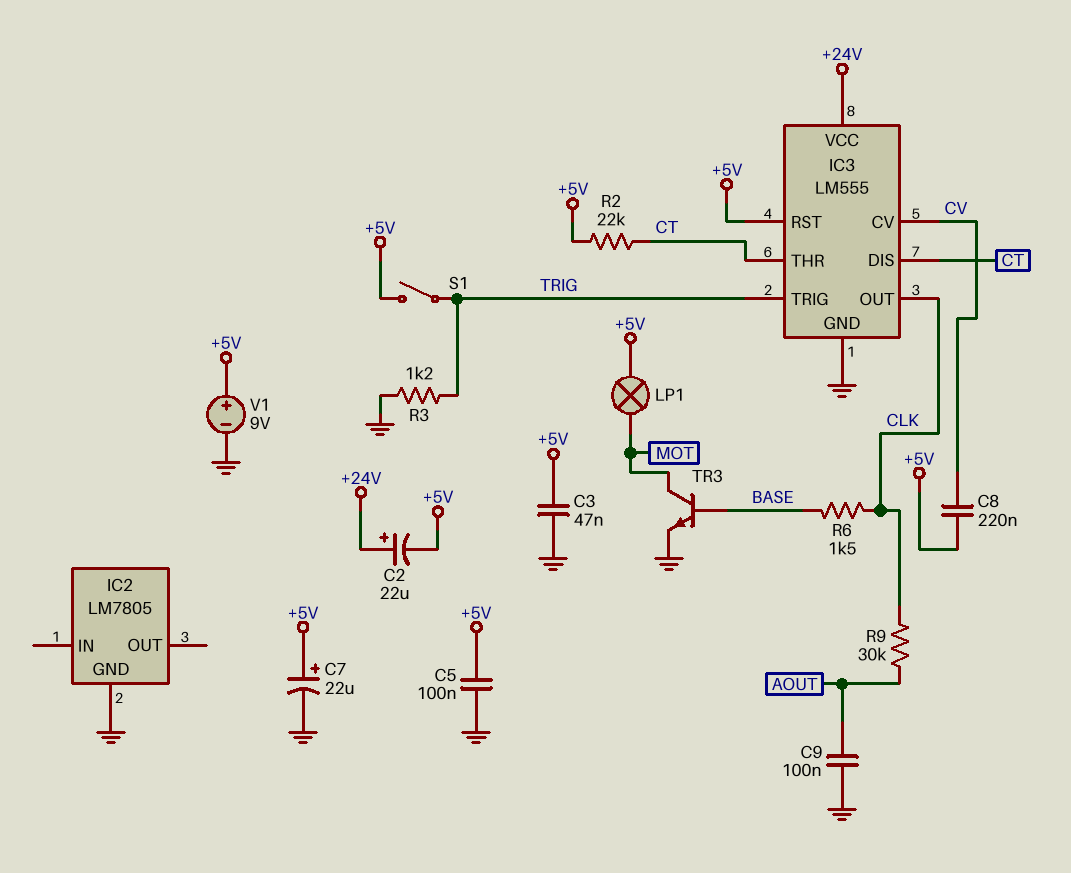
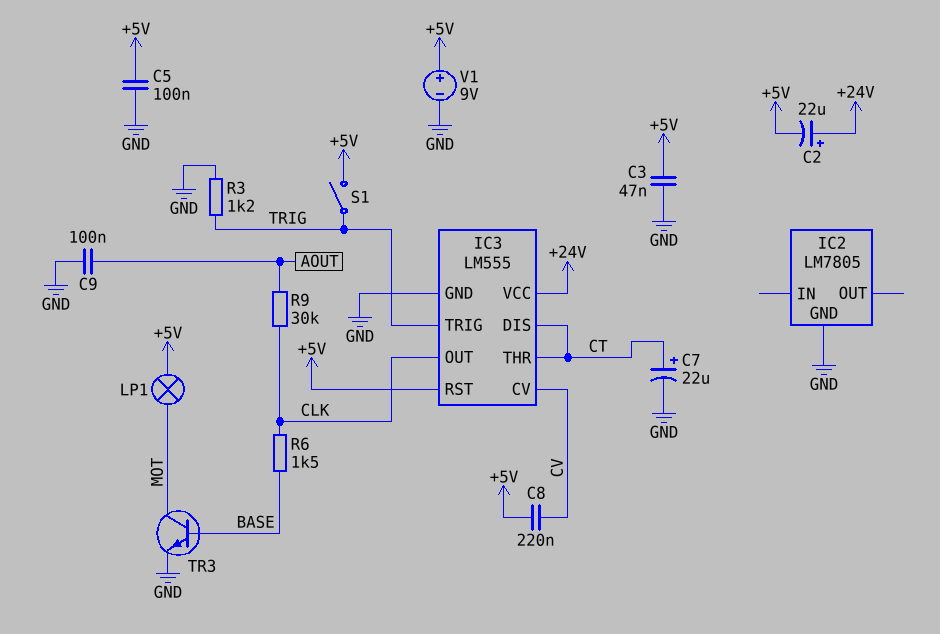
C7: 22uF (plus +5V, minus GND) -> 22uF (plus CT, minus GND)
R2: 22k (+5V, CT) -> none

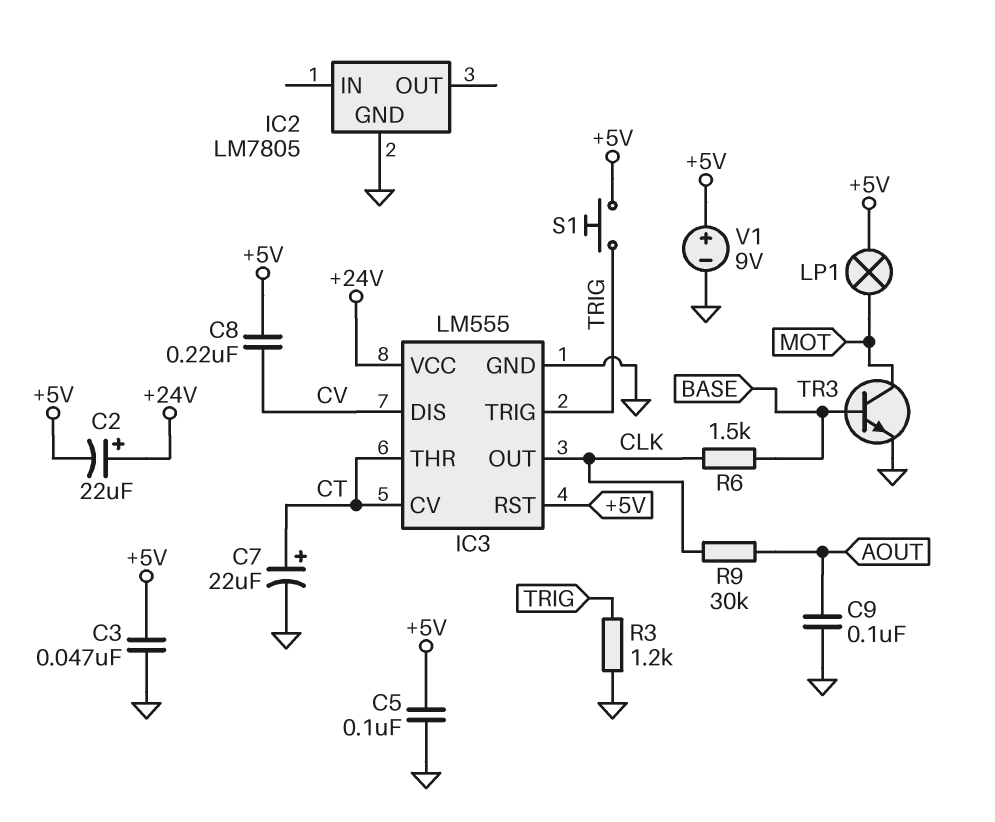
IC3 pin CV: CV -> CT
IC3 pin DIS: CT -> CV
S1: switch (+5V, TRIG) -> button (+5V, TRIG)

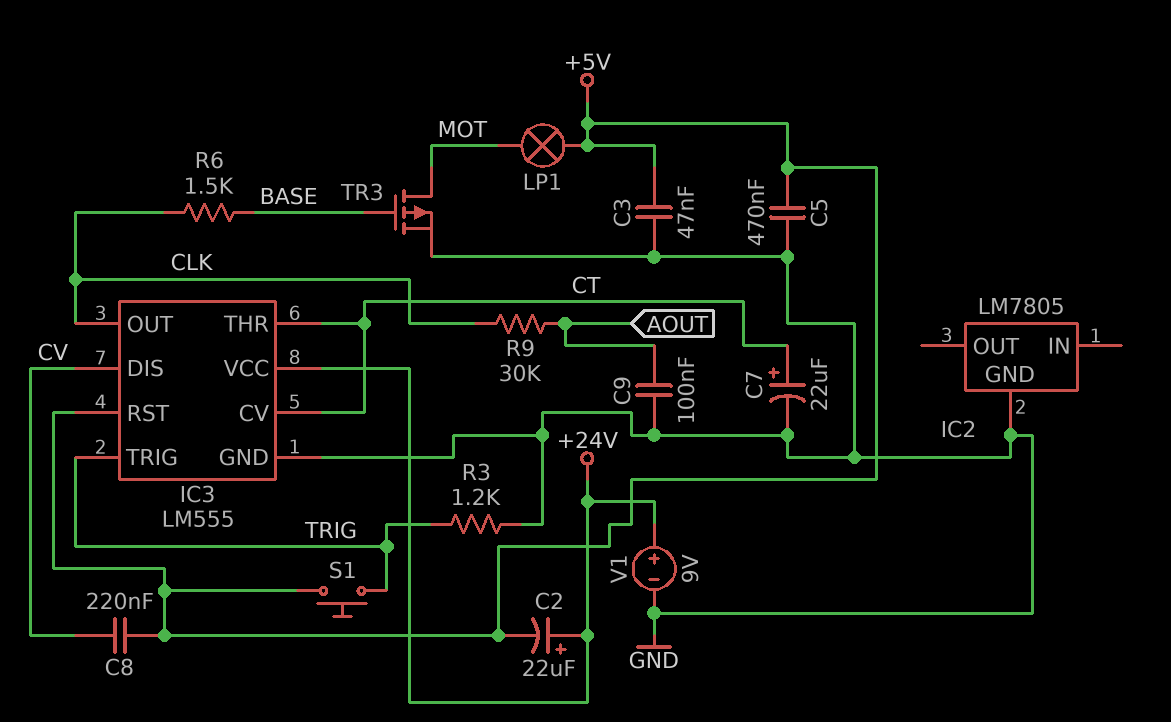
C5: 100nF (+5V, GND) -> 470nF (+5V, GND)
TR3: NPN (B BASE, C MOT, E GND) -> PMOS (G BASE, D MOT, S GND)
V1: 9V (plus +5V, minus GND) -> 9V (plus +24V, minus GND)

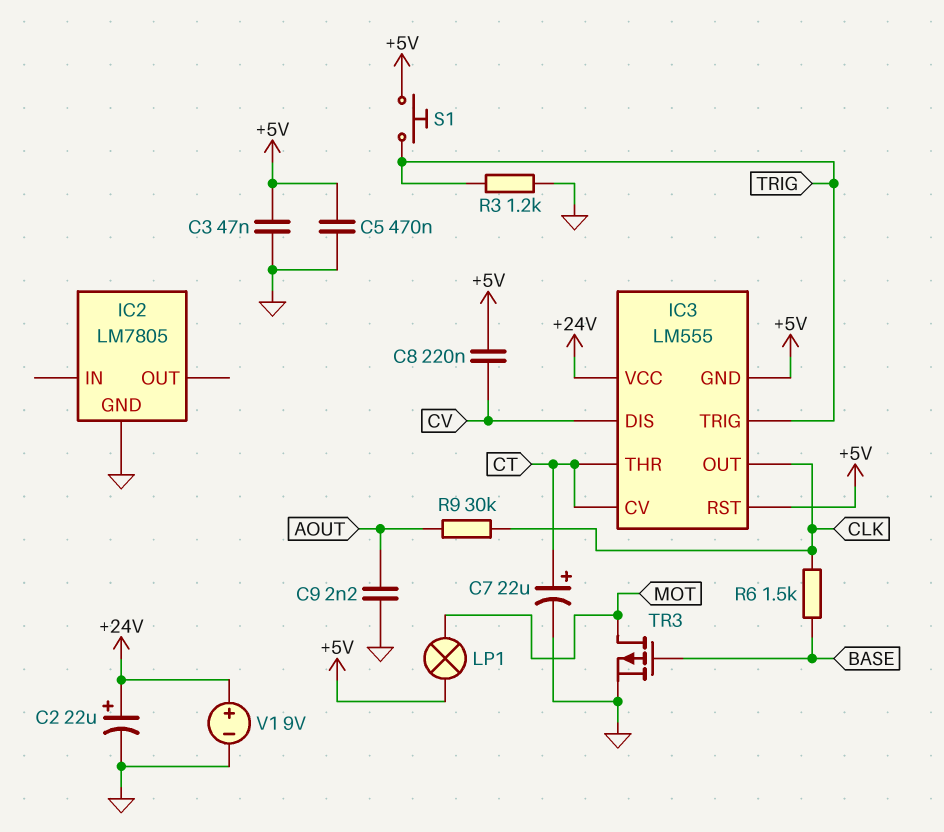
C2: 22uF (plus +24V, minus +5V) -> 22uF (plus +24V, minus GND)
C9: 100nF (AOUT, GND) -> 2.2nF (AOUT, GND)
IC3 pin GND: GND -> +5V

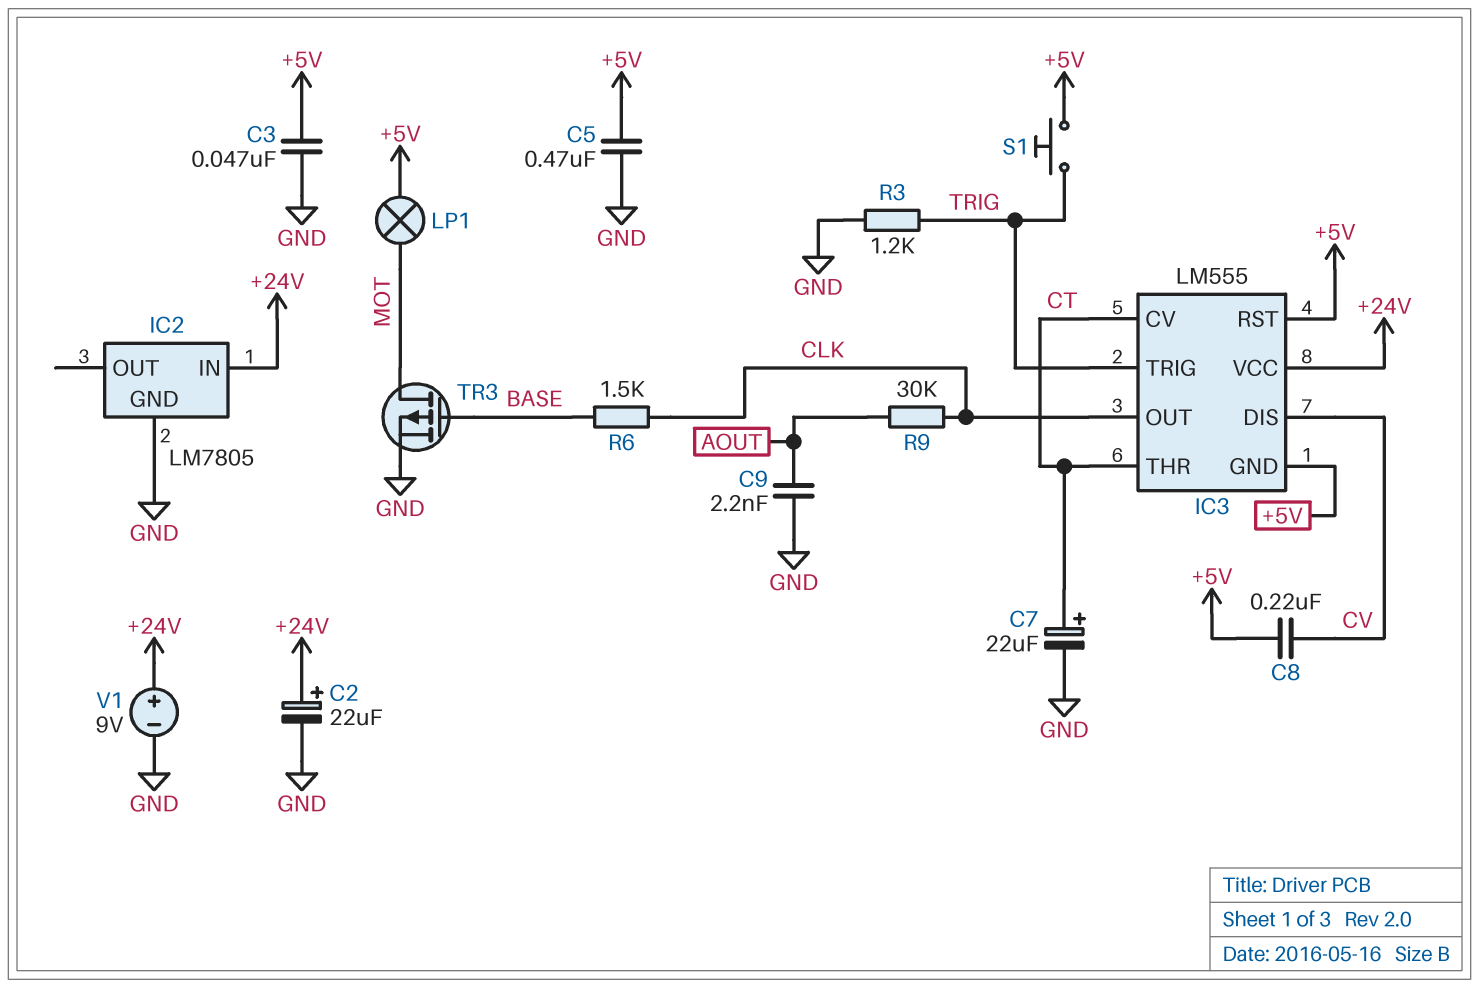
IC2 pin IN: none -> +24V

